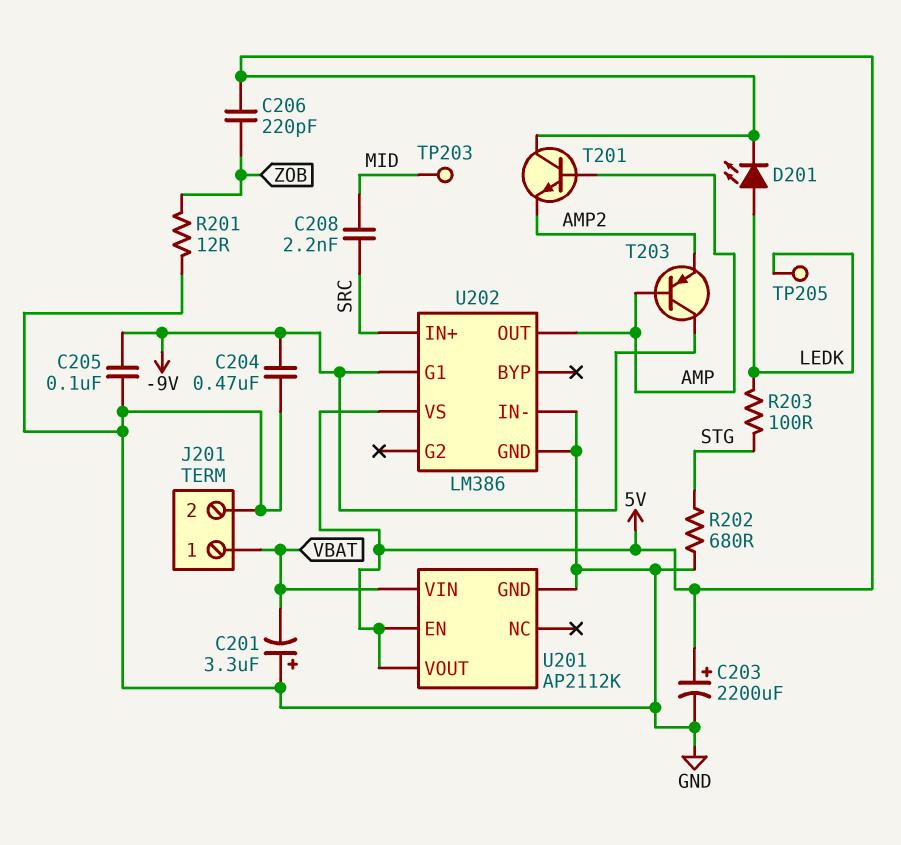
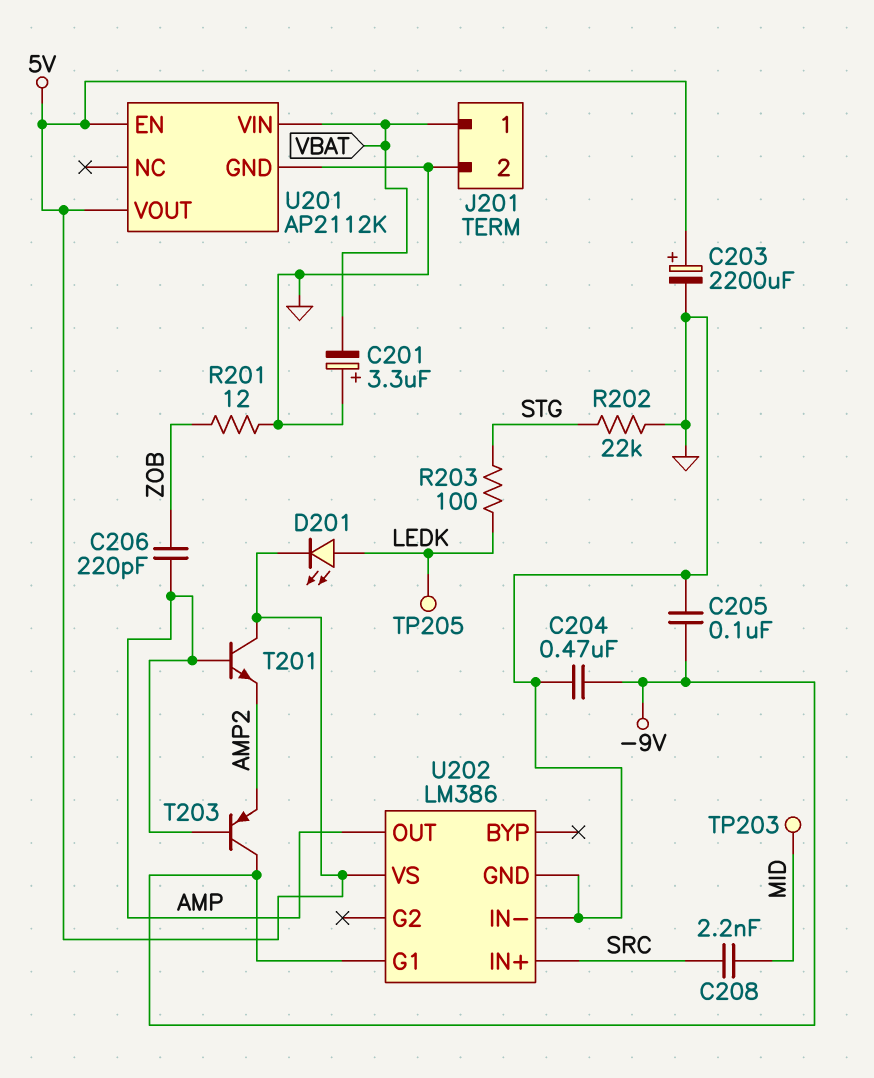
C206: 220pF (5V, ZOB) -> 220pF (AMP, ZOB)
R202: 680 (GND, STG) -> 22k (GND, STG)

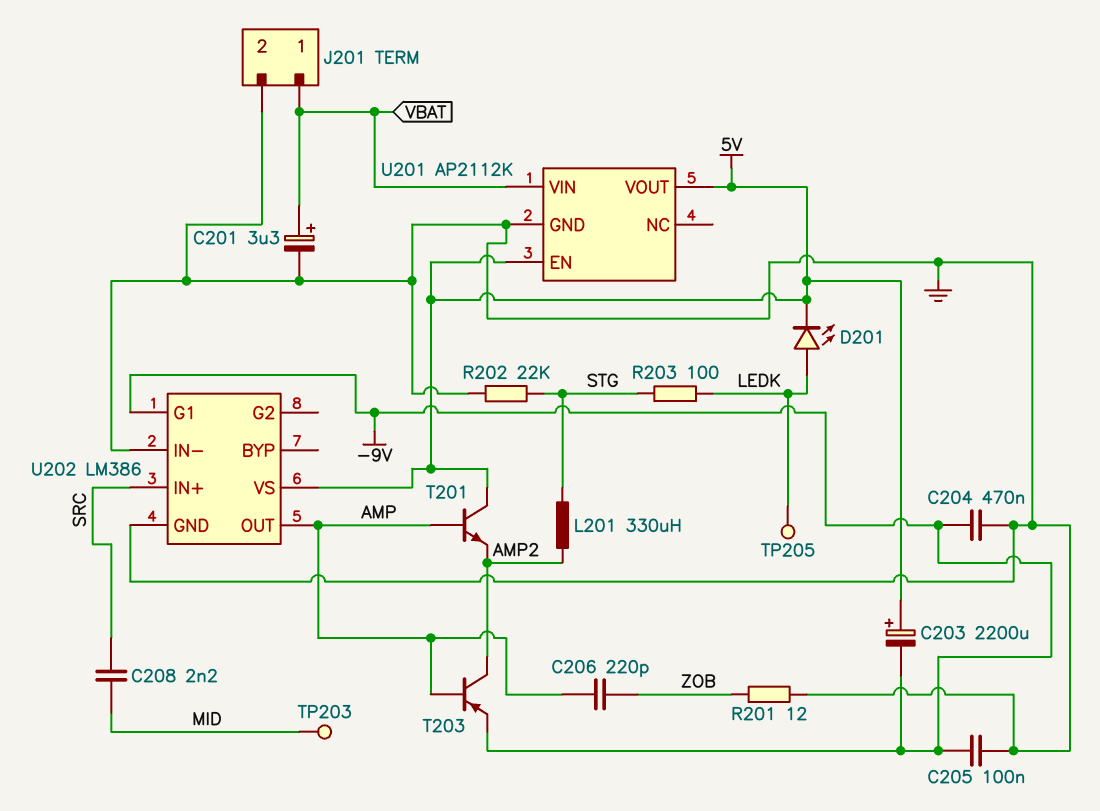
C201: 3.3uF (plus GND, minus VBAT) -> 3.3uF (plus VBAT, minus GND)
C203: 2200uF (plus 5V, minus GND) -> 2200uF (plus 5V, minus -9V)
L201: none -> 330uH (AMP2, STG)
T203: PNP (B AMP, C -9V, E AMP2) -> PNP (B AMP, C AMP2, E -9V)

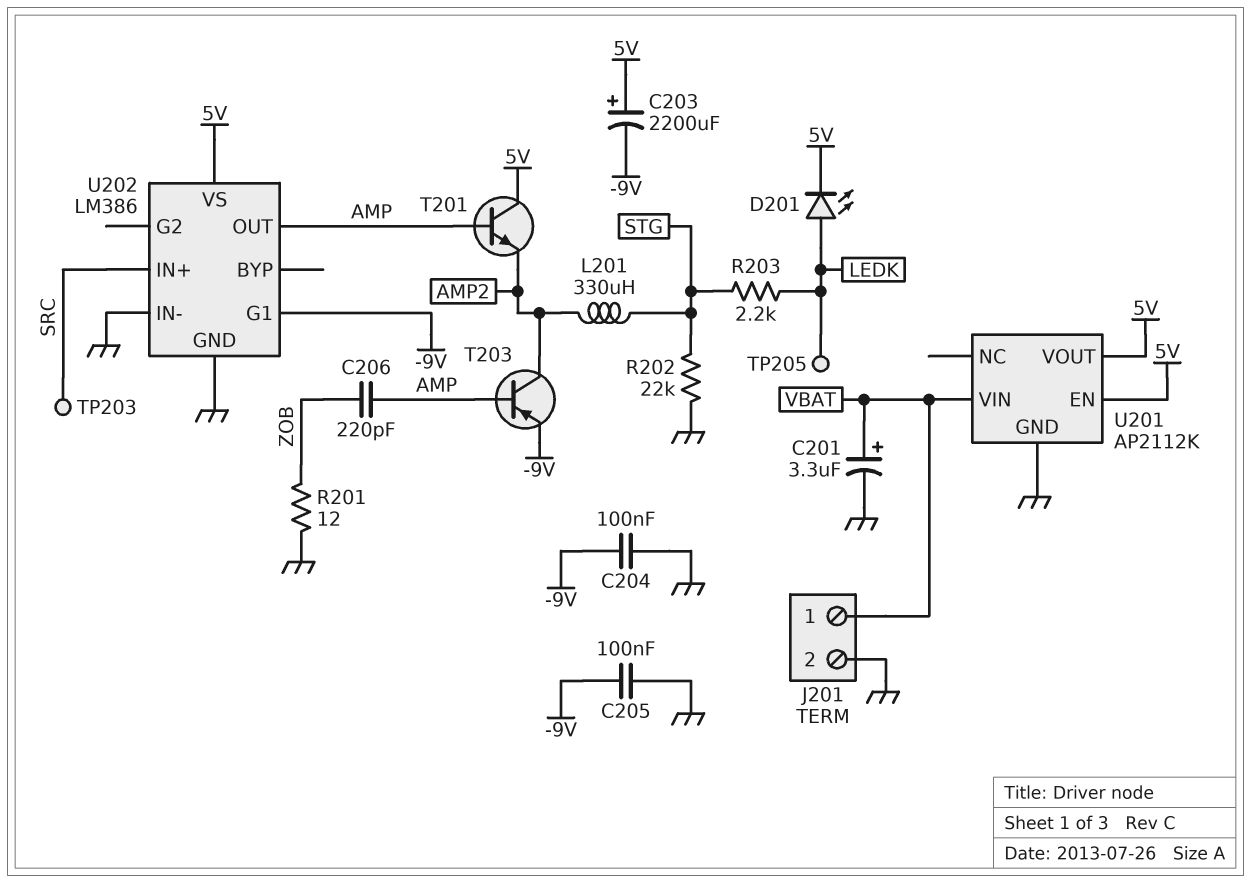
C204: 470nF (-9V, GND) -> 100nF (-9V, GND)
C208: 2.2nF (MID, SRC) -> none
R203: 100 (LEDK, STG) -> 2.2k (LEDK, STG)
TP203: test point (MID) -> test point (SRC)

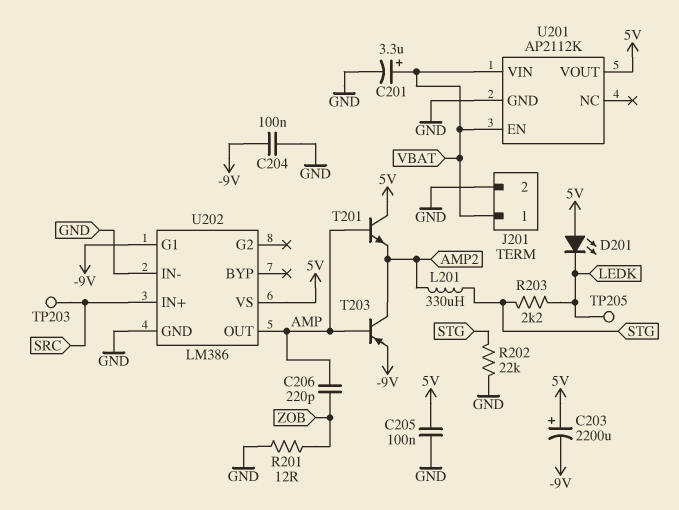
C205: 100nF (-9V, GND) -> 100nF (5V, GND)
D201: LED (A LEDK, K 5V) -> LED (A 5V, K LEDK)
U201 pin EN: 5V -> VBAT

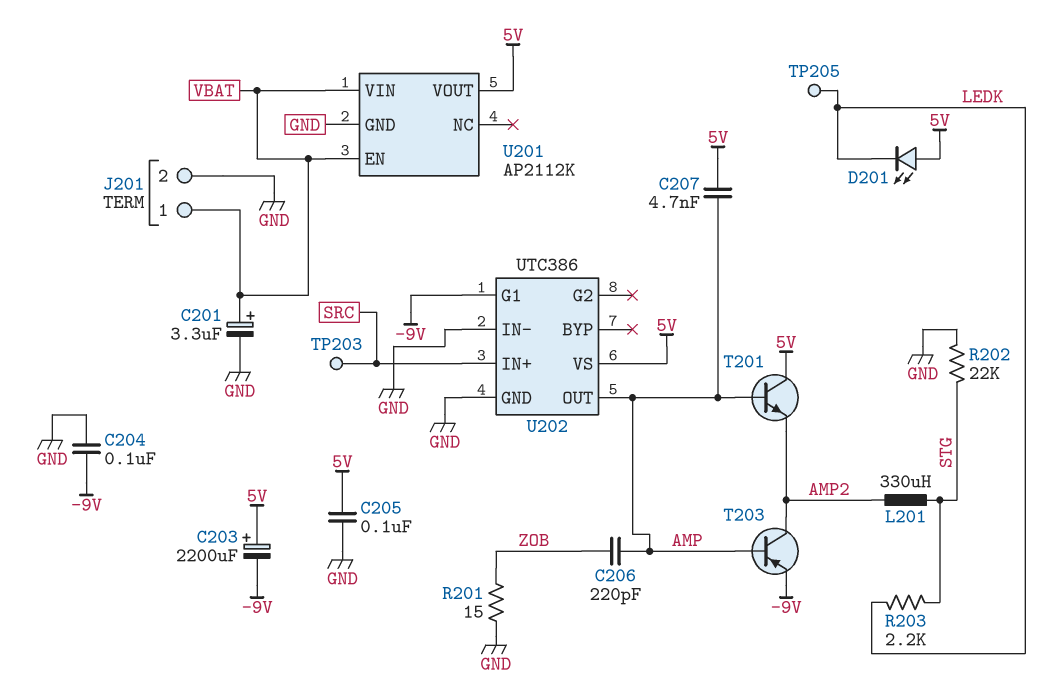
C207: none -> 4.7nF (5V, AMP)
R201: 12 (GND, ZOB) -> 15 (GND, ZOB)
U202: LM386 -> UTC386

